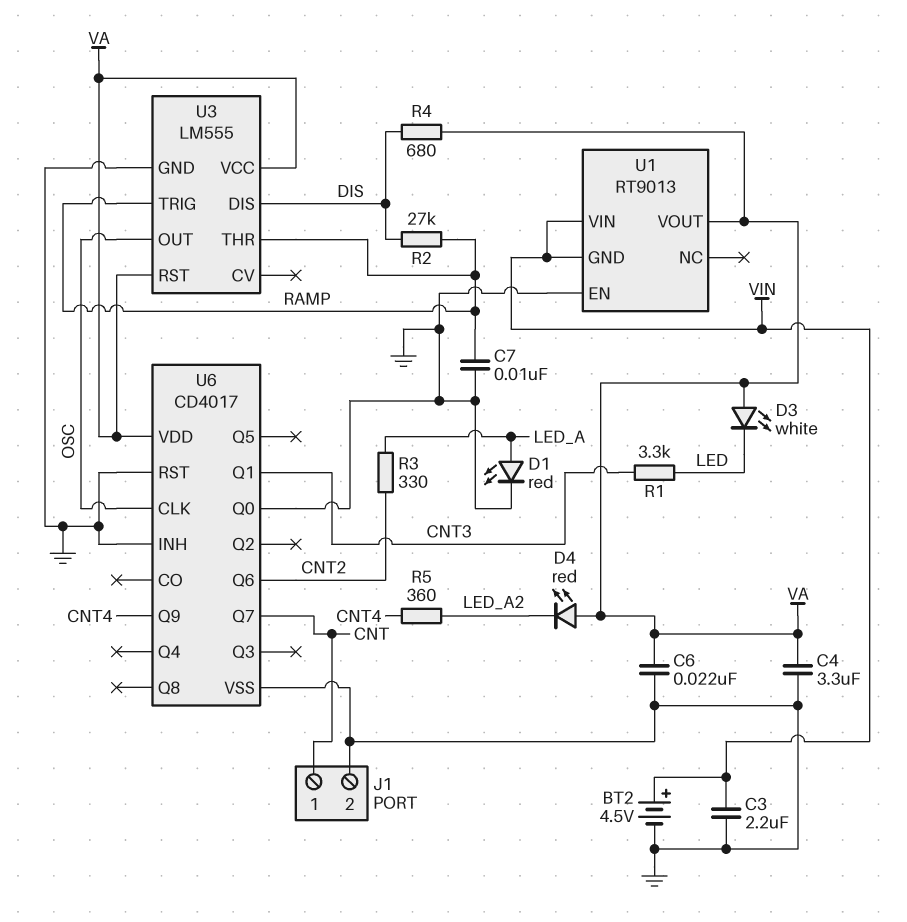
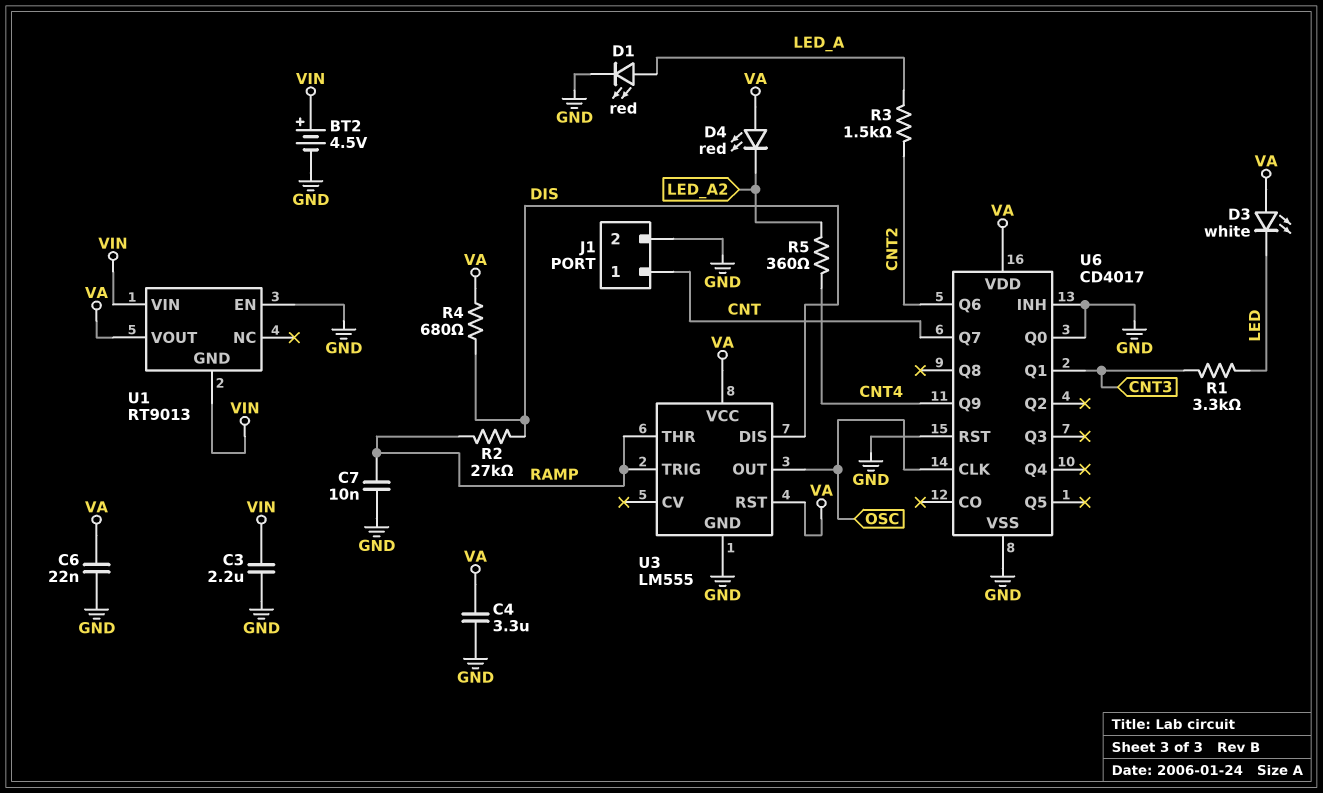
R3: 330 (CNT2, LED_A) -> 1.5k (CNT2, LED_A)

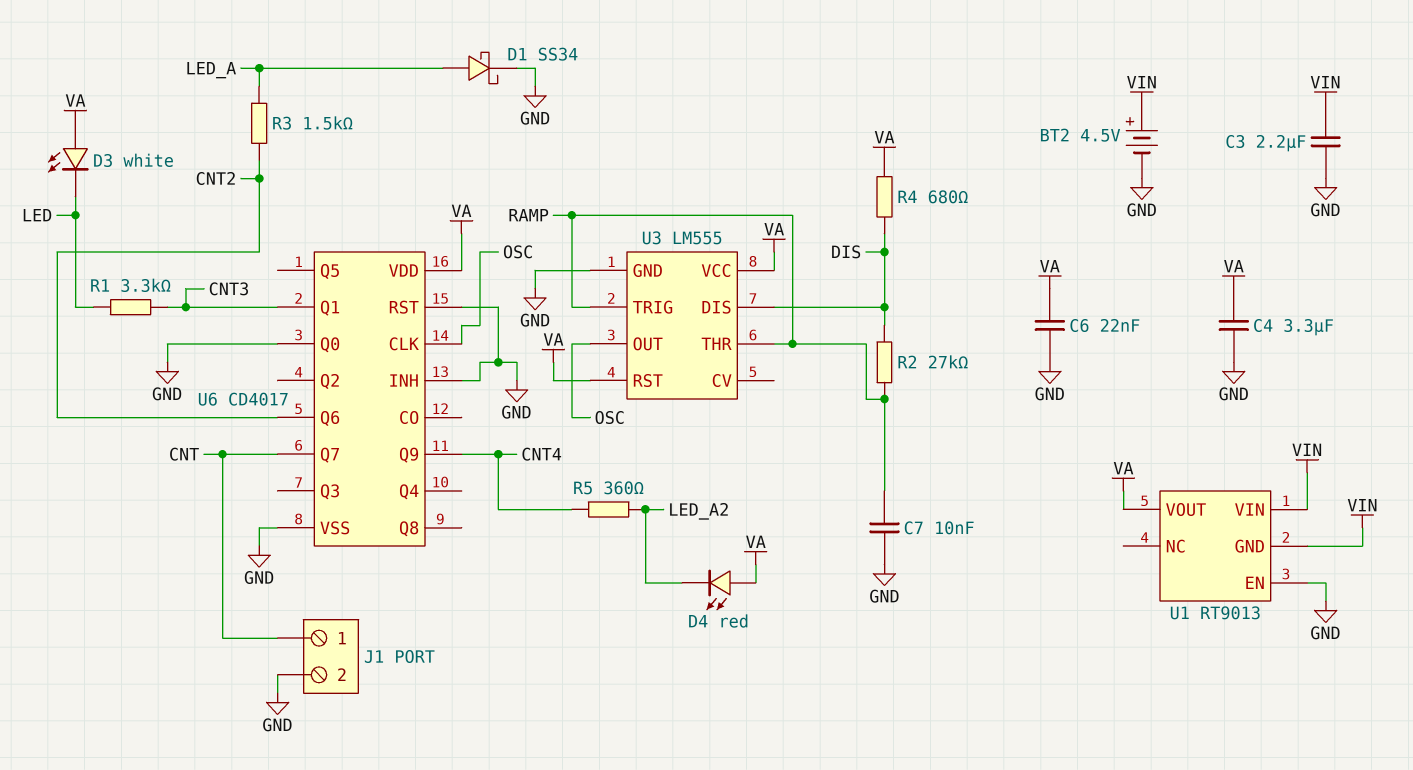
D1: LED red (A LED_A, K GND) -> schottky SS34 (A LED_A, K GND)

